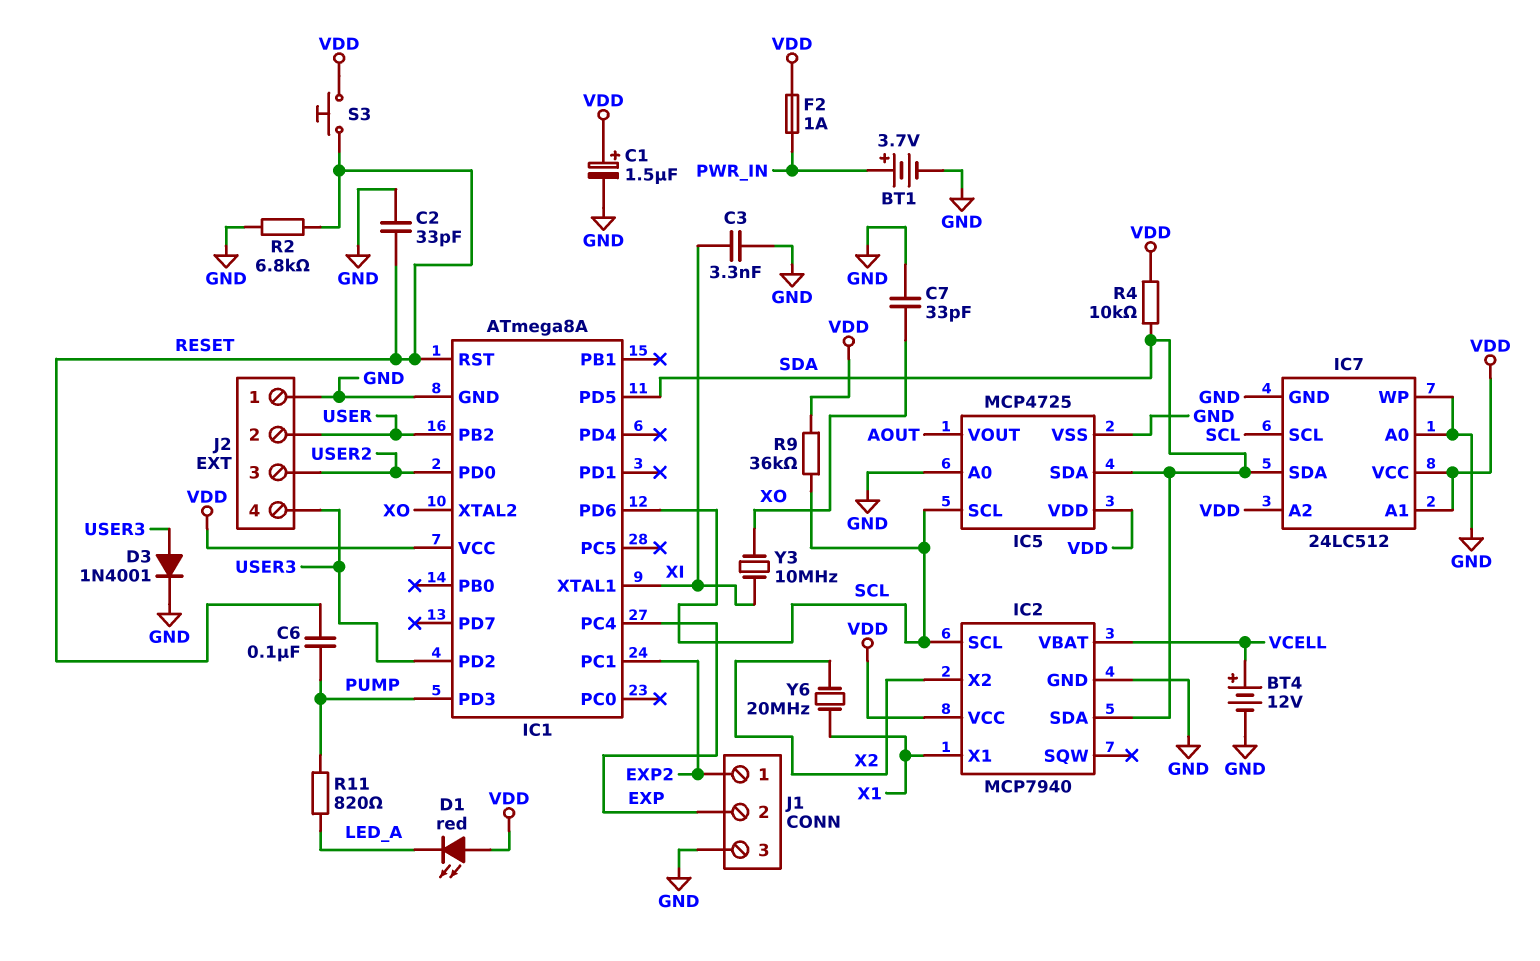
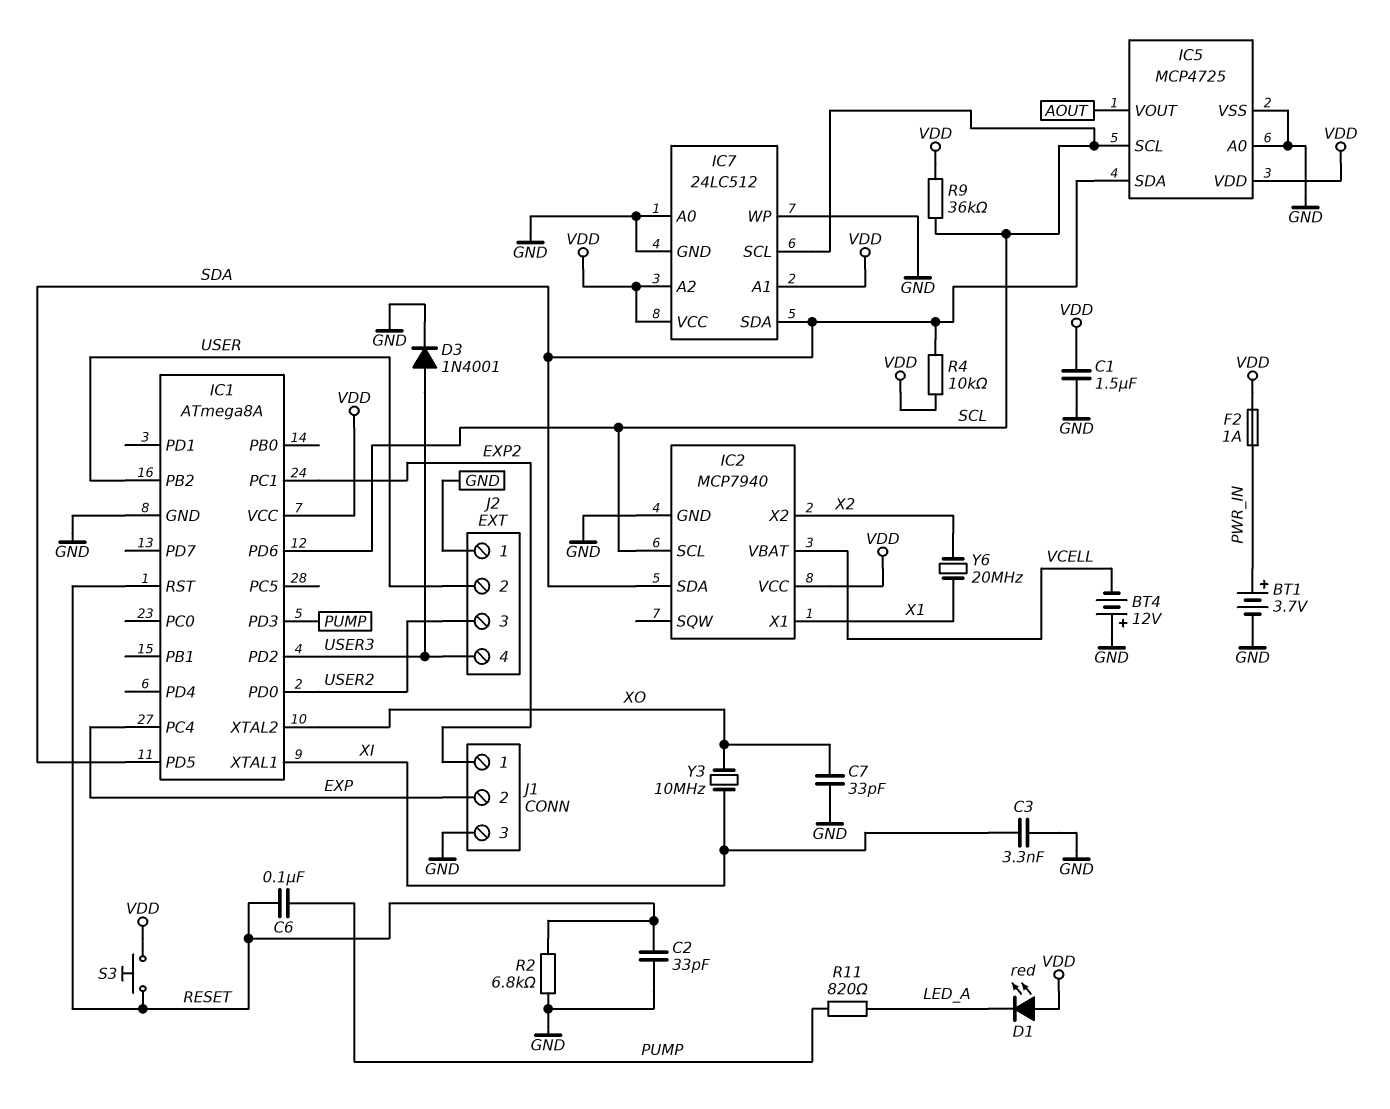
BT4: 12V (plus VCELL, minus GND) -> 12V (plus GND, minus VCELL)
C1: 1.5uF (plus VDD, minus GND) -> 1.5uF (GND, VDD)

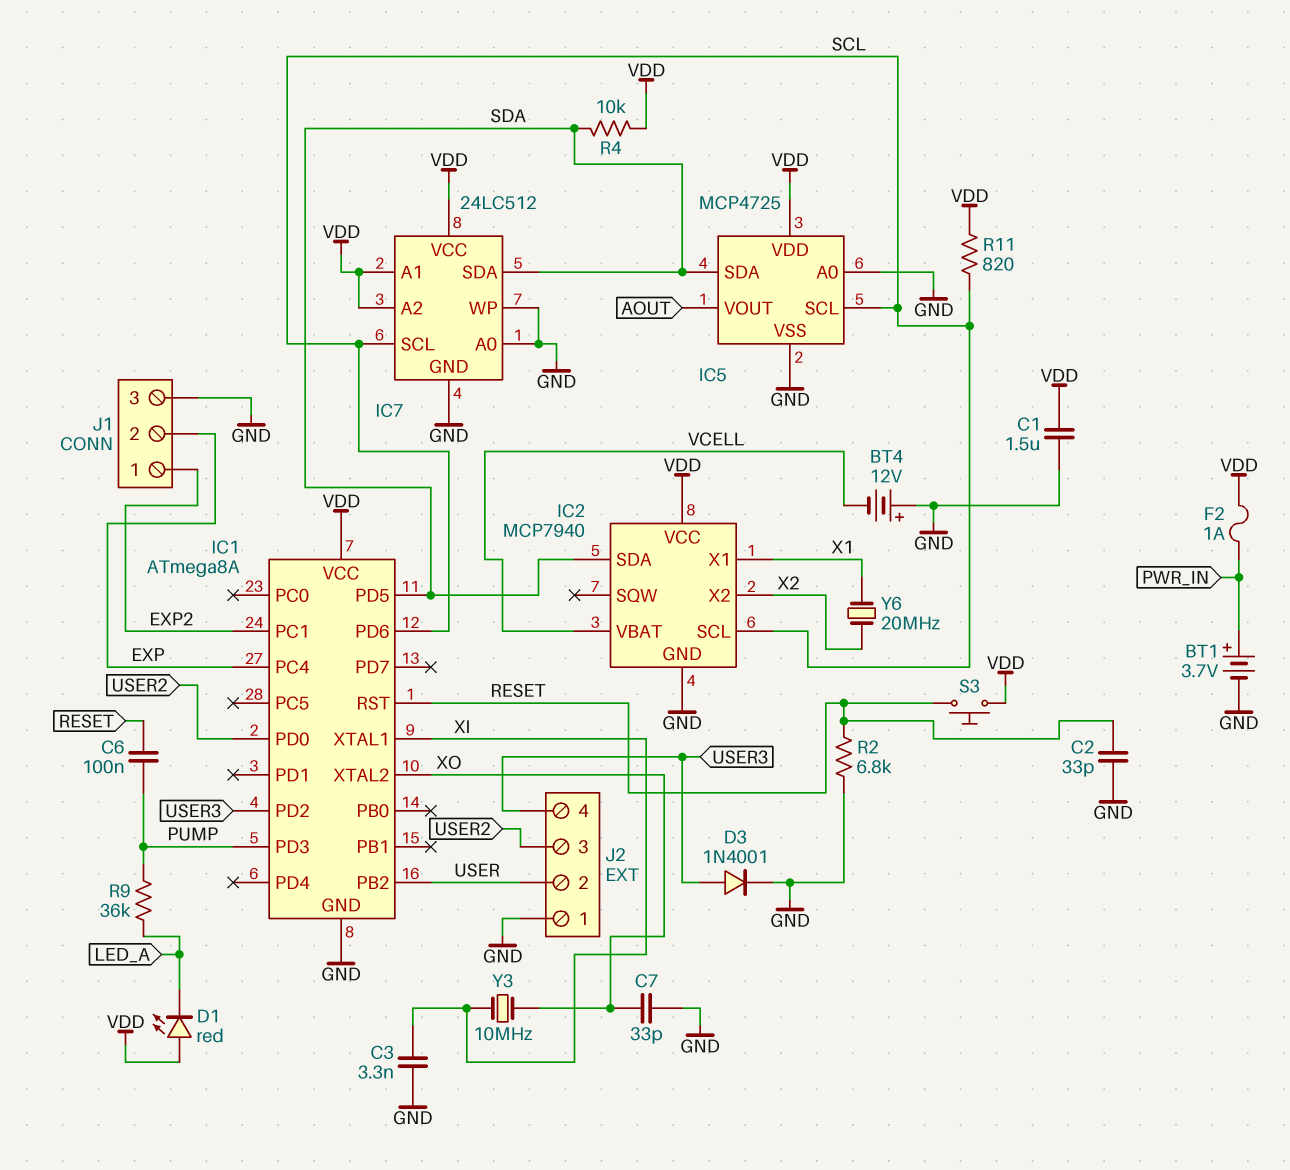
R9: 36k (SCL, VDD) -> 36k (LED_A, PUMP)
R11: 820 (LED_A, PUMP) -> 820 (SCL, VDD)

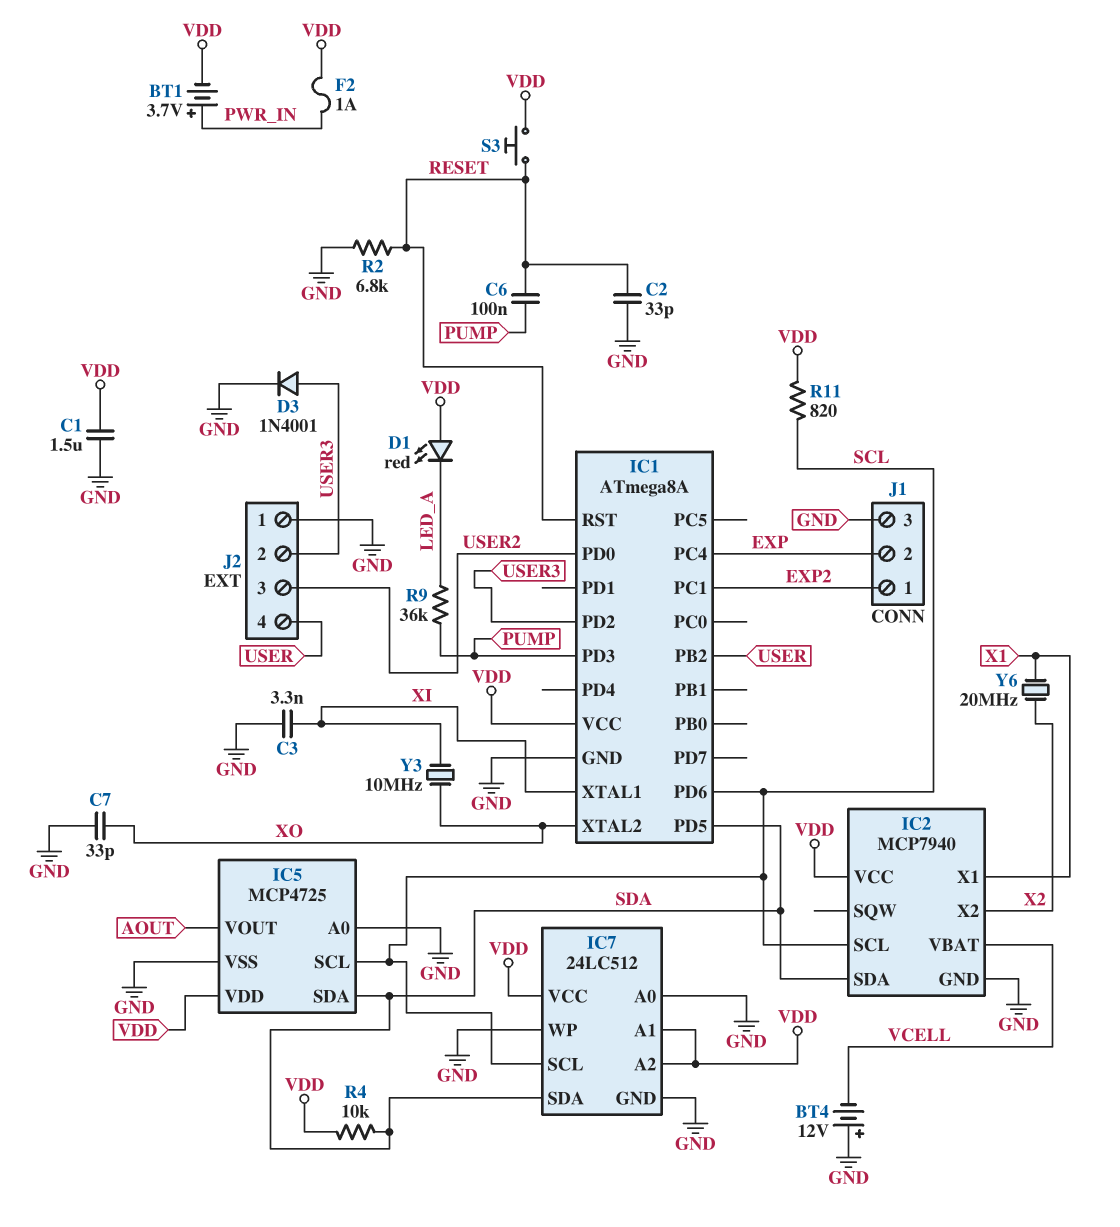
BT1: 3.7V (plus PWR_IN, minus GND) -> 3.7V (plus PWR_IN, minus VDD)
J2 pin 2: USER -> USER3
J2 pin 4: USER3 -> USER

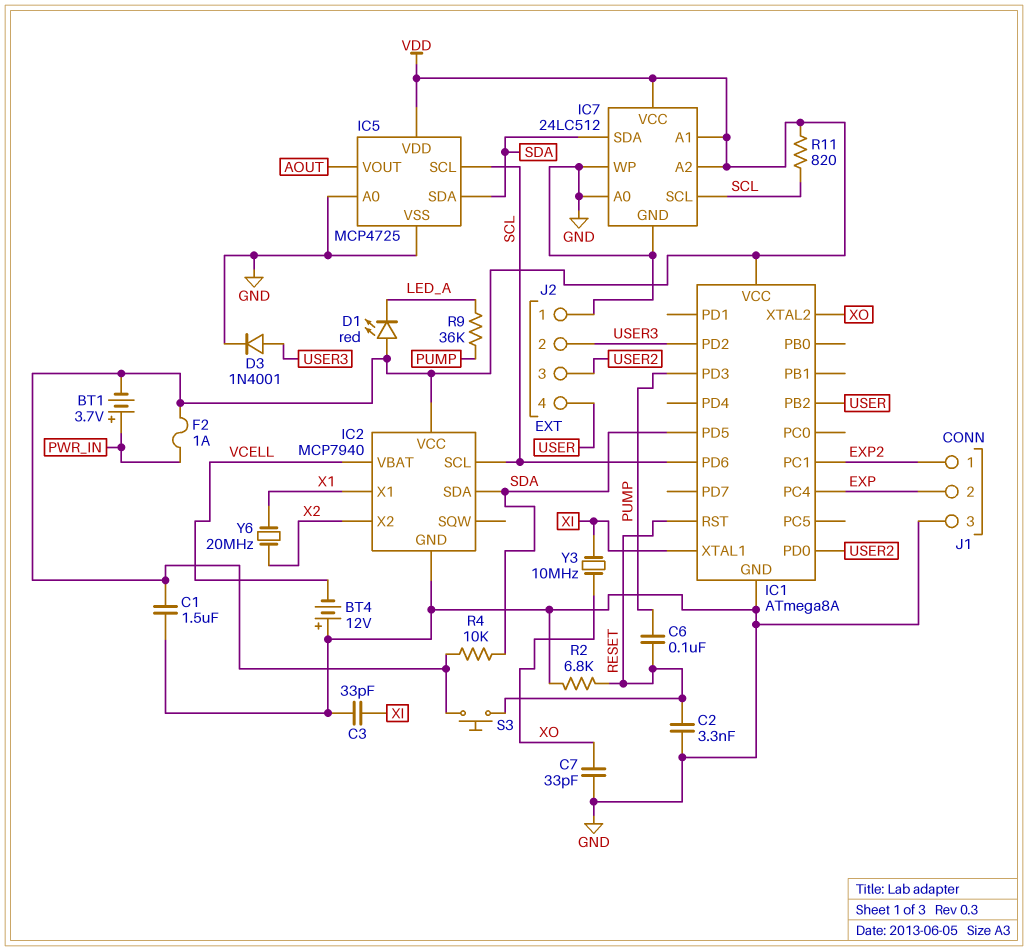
C2: 33pF (GND, RESET) -> 3.3nF (GND, RESET)
C3: 3.3nF (GND, XI) -> 33pF (GND, XI)

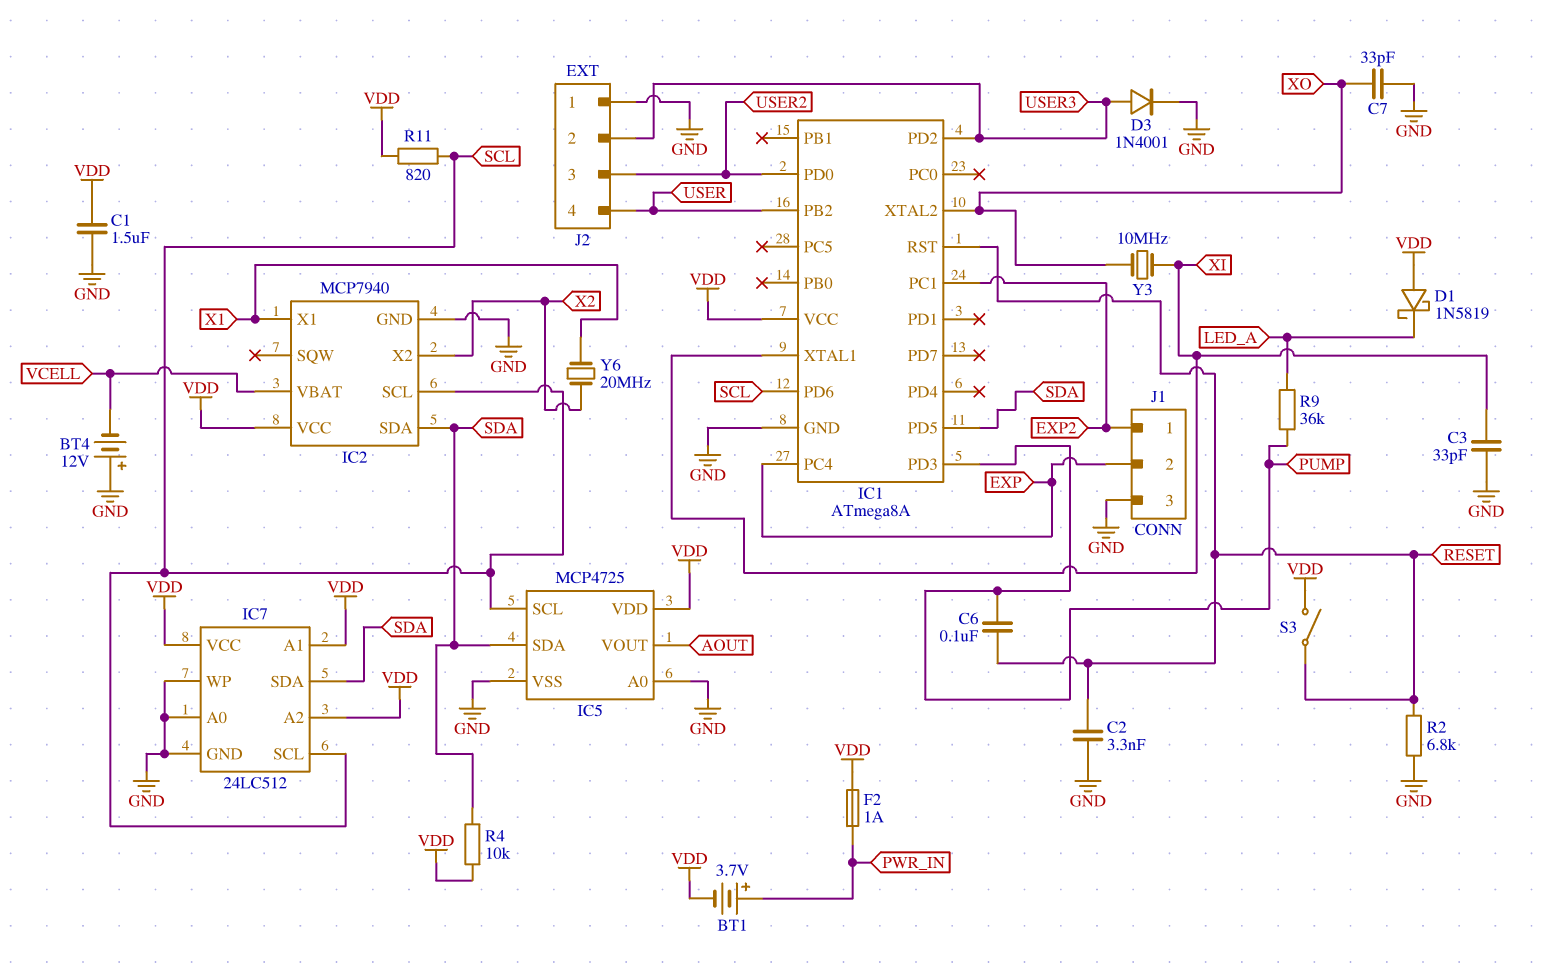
D1: LED red (A VDD, K LED_A) -> schottky 1N5819 (A VDD, K LED_A)
S3: button (RESET, VDD) -> switch (RESET, VDD)

